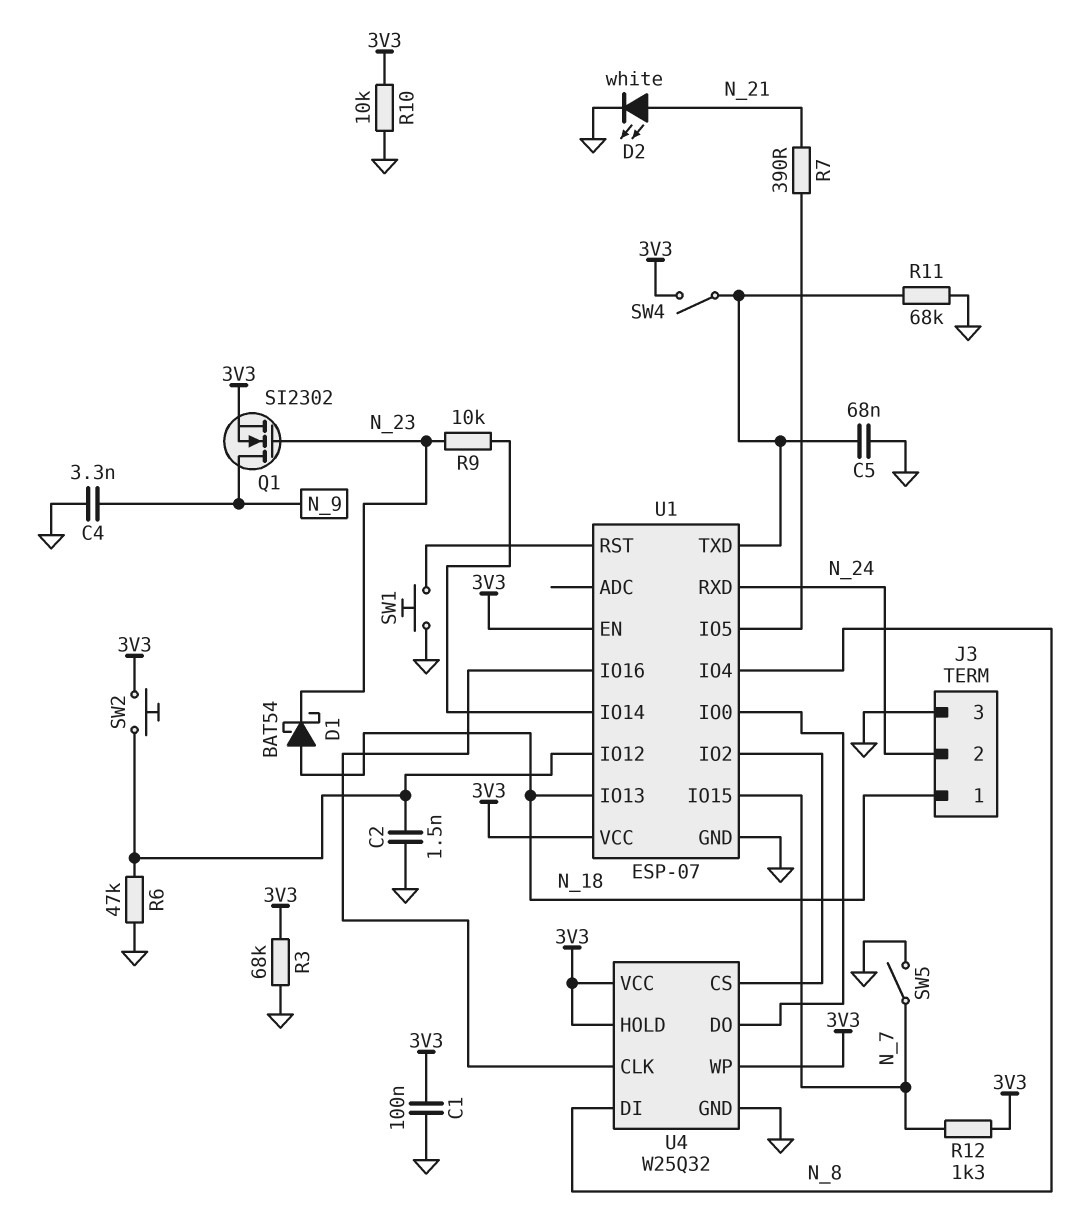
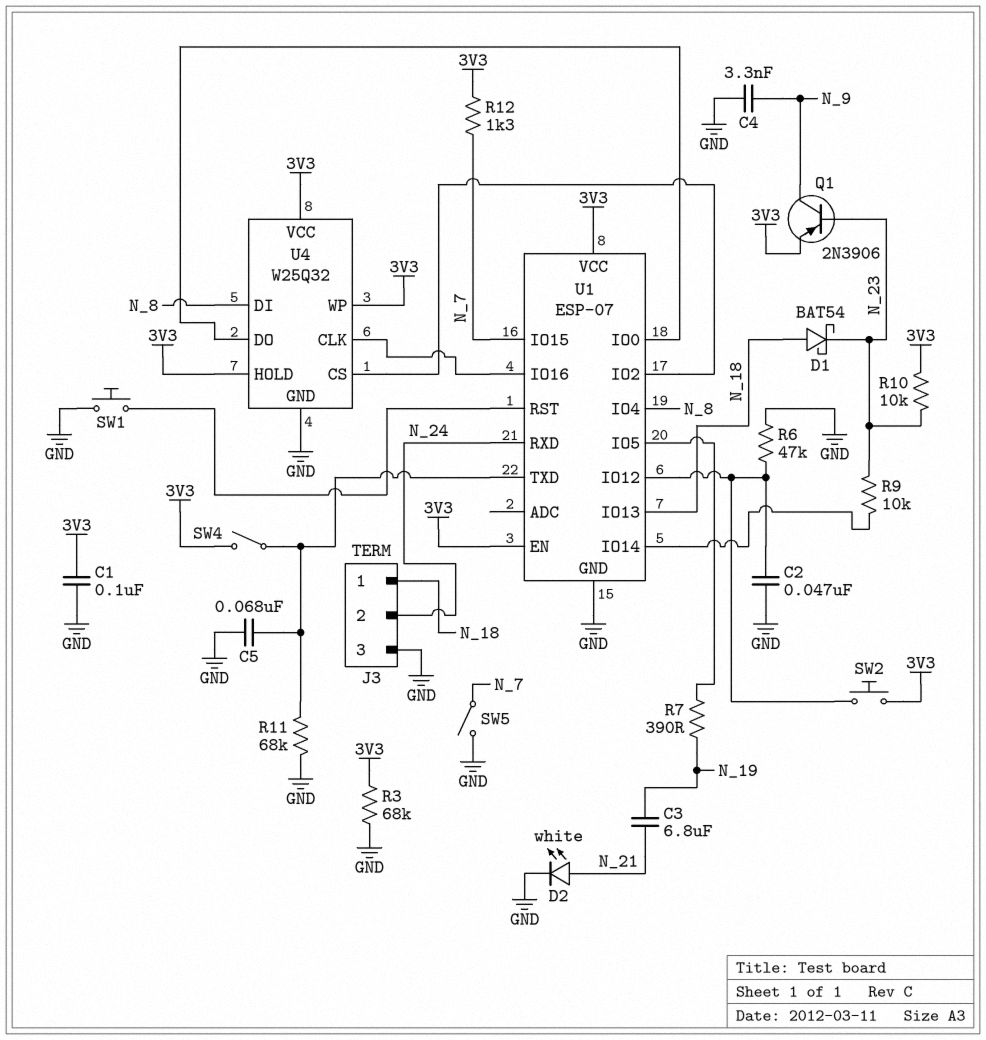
C2: 1.5nF (GND, U1/IO12) -> 47nF (GND, U1/IO12)
C3: none -> 6.8uF (N_19, N_21)
Q1: NMOS SI2302 (G N_23, D N_9, S 3V3) -> PNP 2N3906 (B N_23, C N_9, E 3V3)
R7: 390 (N_21, U1/IO5) -> 390 (N_19, U1/IO5)
R10: 10k (3V3, GND) -> 10k (3V3, N_23)

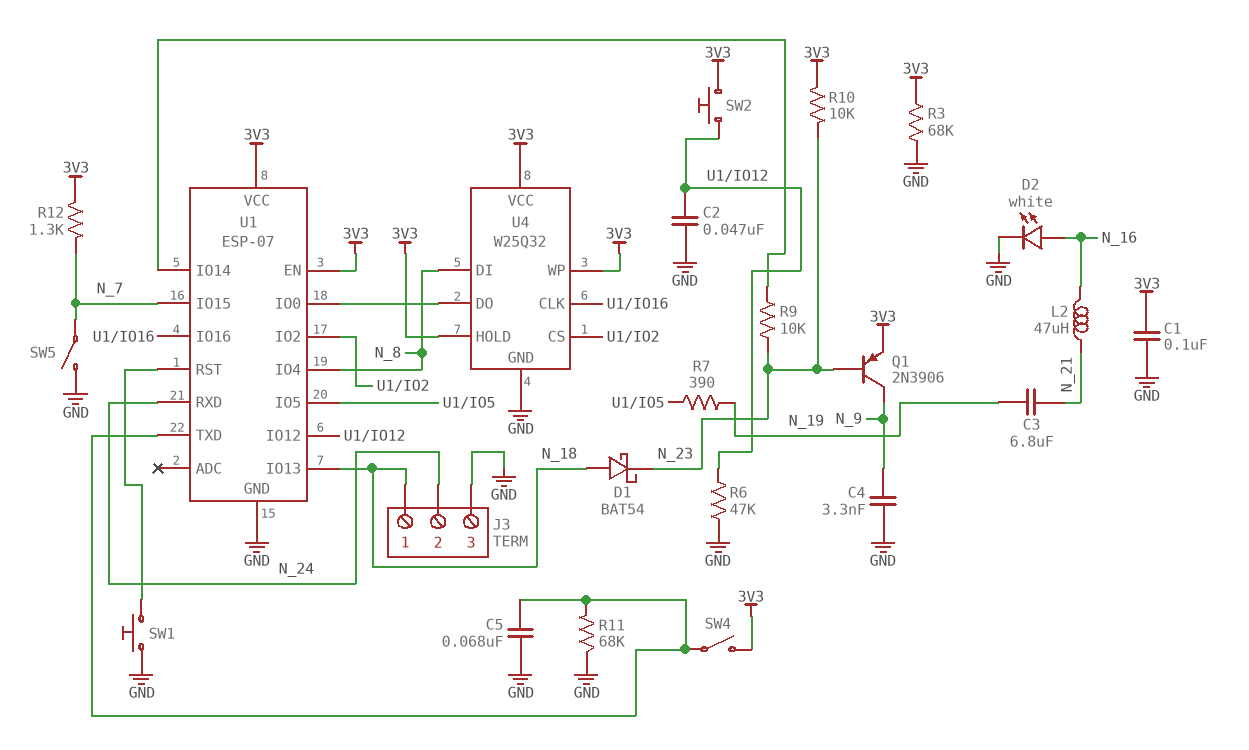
D2: LED white (A N_21, K GND) -> LED white (A N_16, K GND)
L2: none -> 47uH (N_16, N_21)

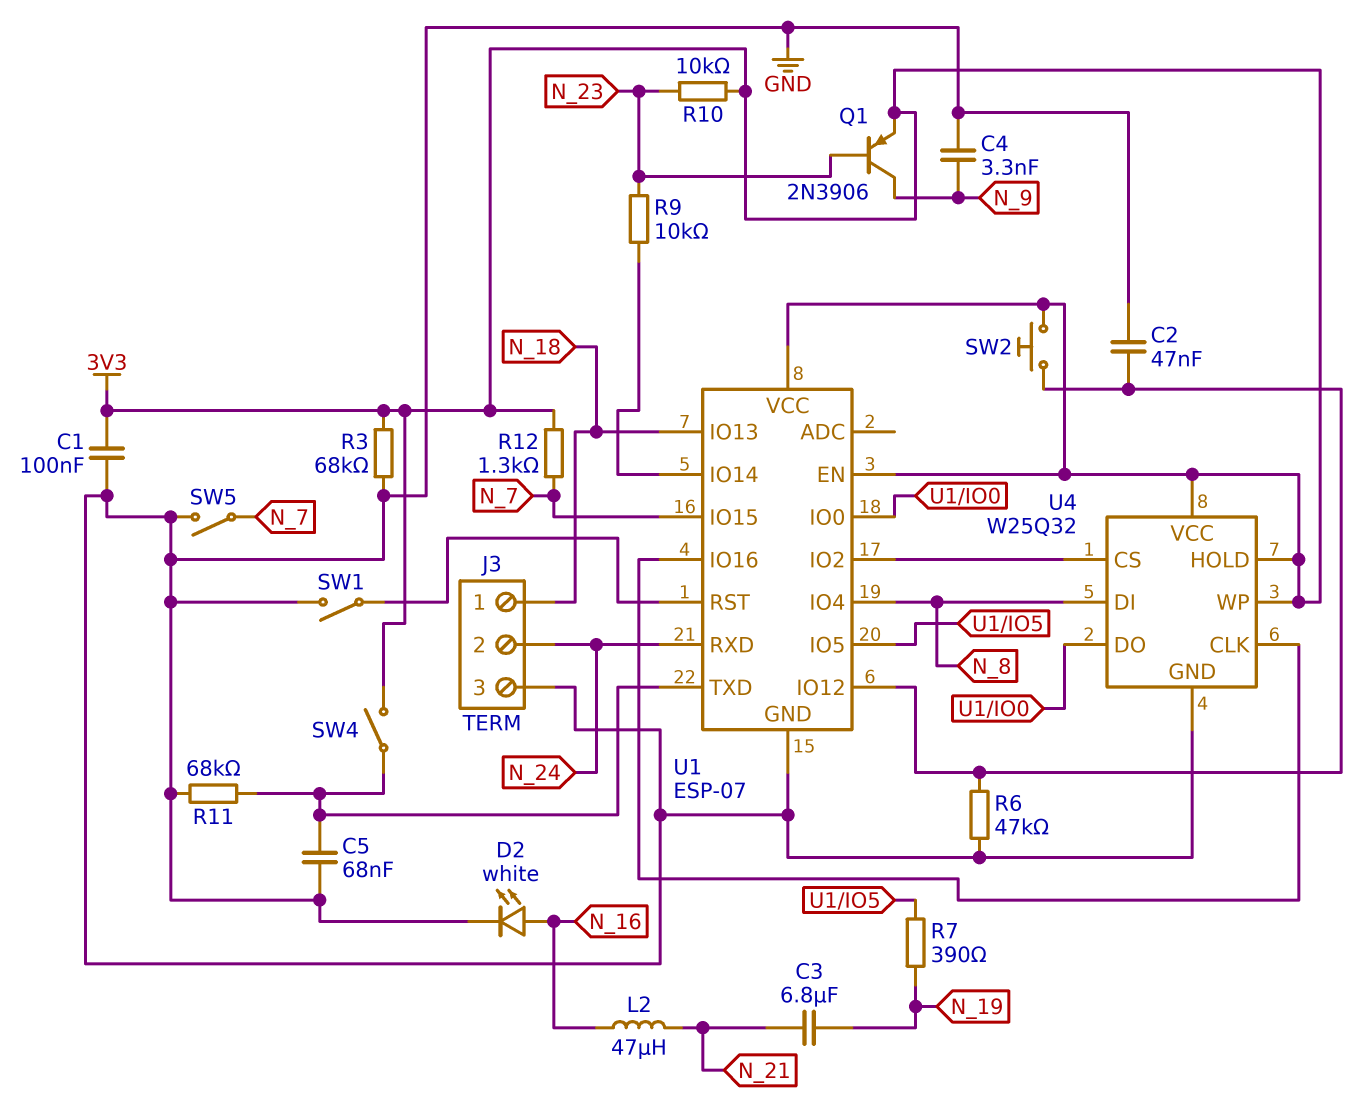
D1: schottky BAT54 (A N_18, K N_23) -> none
SW1: button (GND, U1/RST) -> switch (GND, U1/RST)

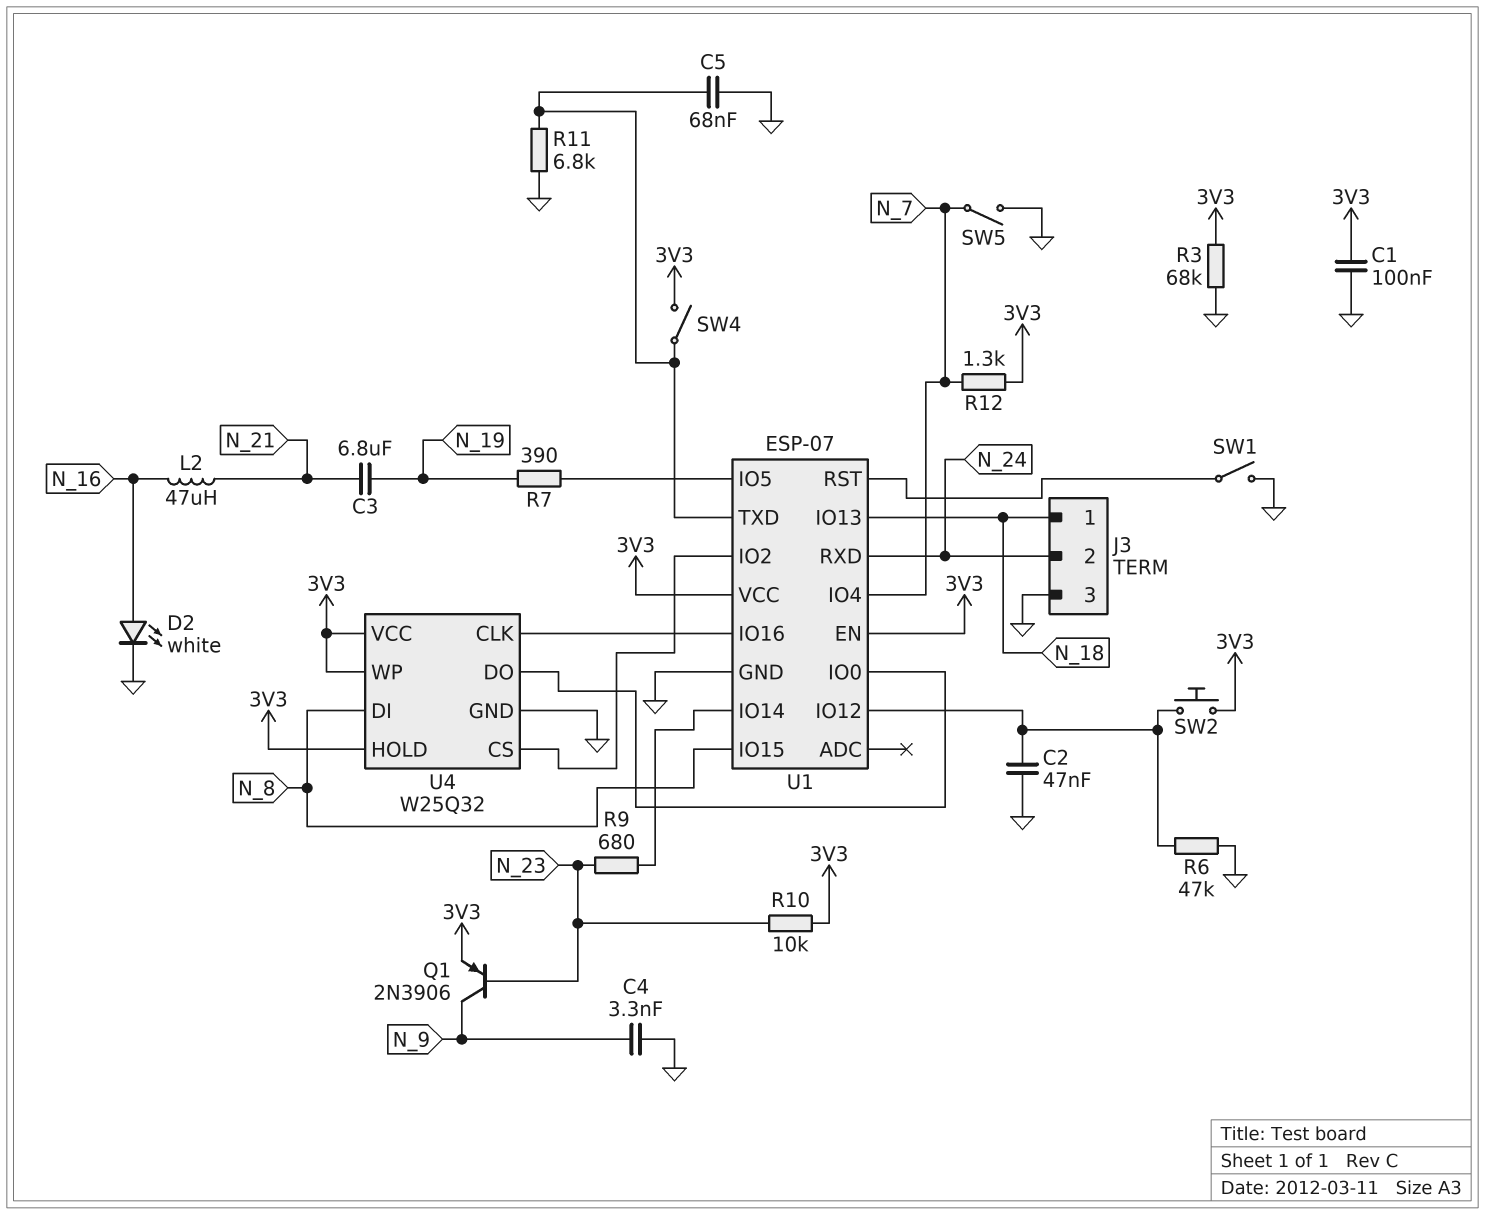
R9: 10k (N_23, U1/IO14) -> 680 (N_23, U1/IO14)
R11: 68k (GND, U1/TXD) -> 6.8k (GND, U1/TXD)
U1 pin IO4: N_8 -> N_7
U1 pin IO15: N_7 -> N_8

